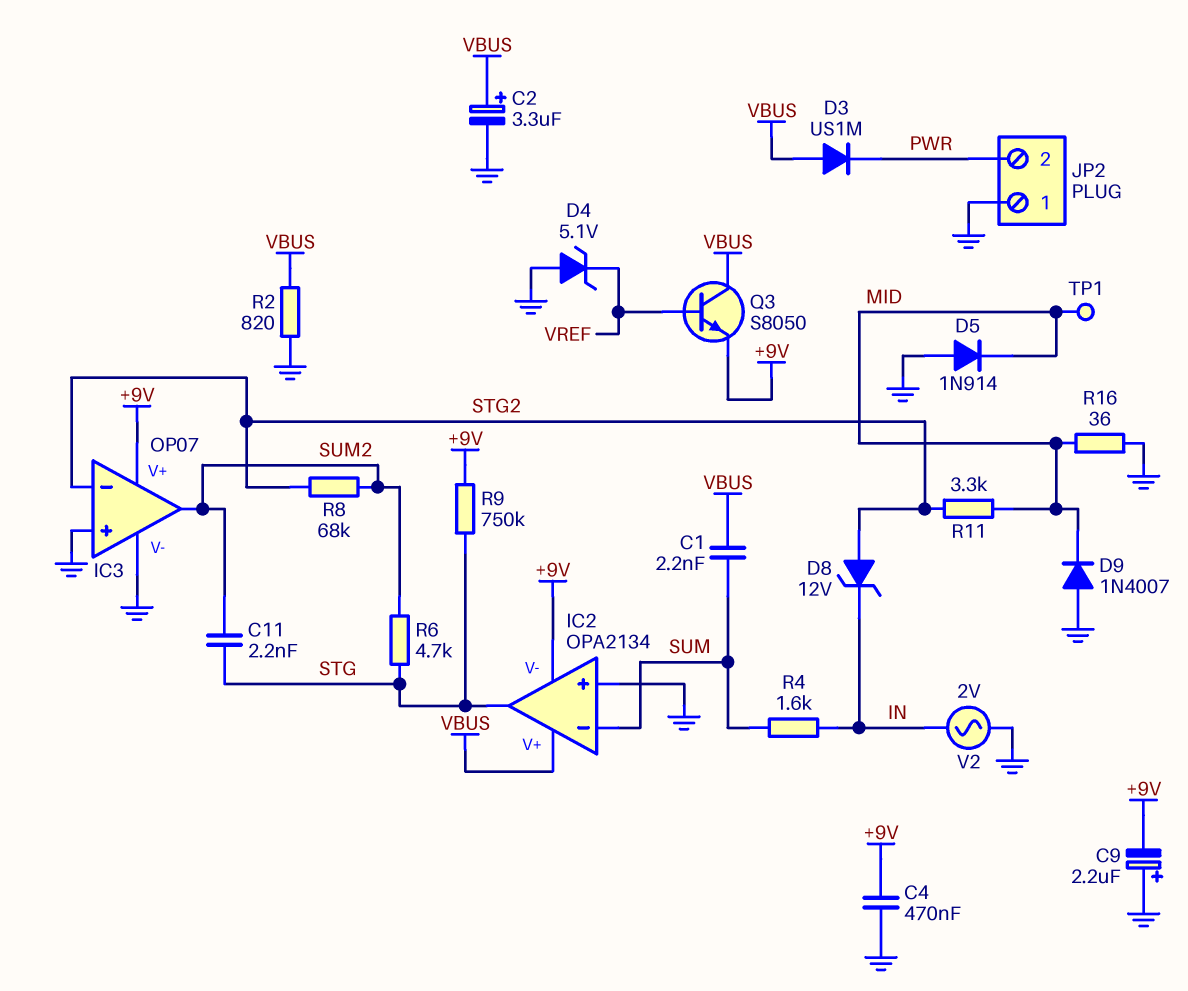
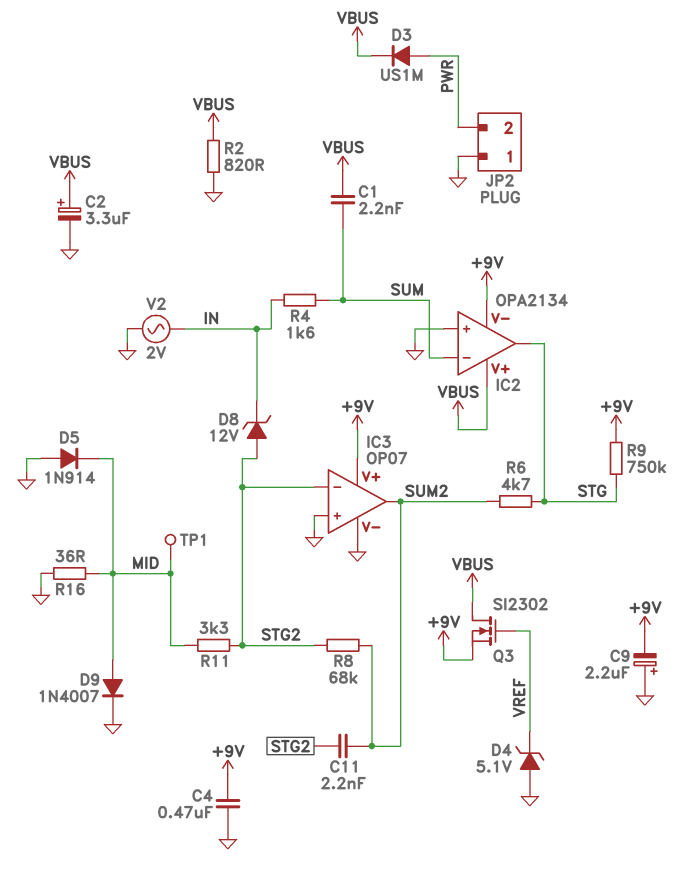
C11: 2.2nF (STG, SUM2) -> 2.2nF (STG2, SUM2)
D3: diode US1M (A VBUS, K PWR) -> diode US1M (A PWR, K VBUS)
D9: diode 1N4007 (A GND, K MID) -> diode 1N4007 (A MID, K GND)
Q3: NPN S8050 (B VREF, C VBUS, E +9V) -> NMOS SI2302 (G VREF, D VBUS, S +9V)

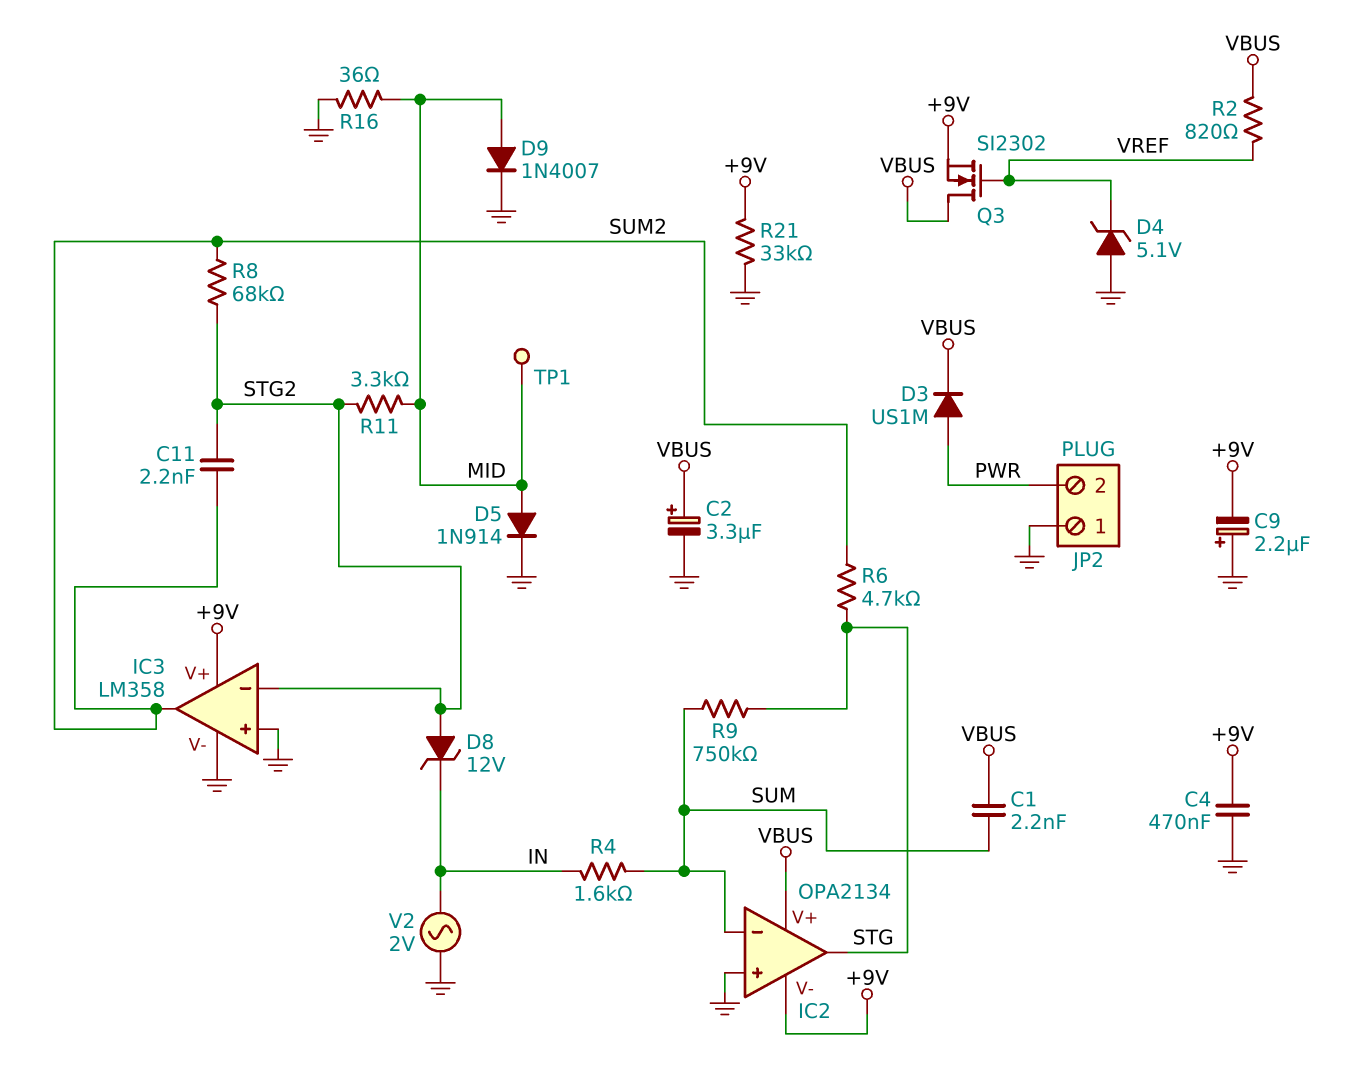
D5: diode 1N914 (A GND, K MID) -> diode 1N914 (A MID, K GND)
IC3: OP07 -> LM358
R2: 820 (GND, VBUS) -> 820 (VBUS, VREF)
R9: 750k (+9V, STG) -> 750k (STG, SUM)
R21: none -> 33k (+9V, GND)

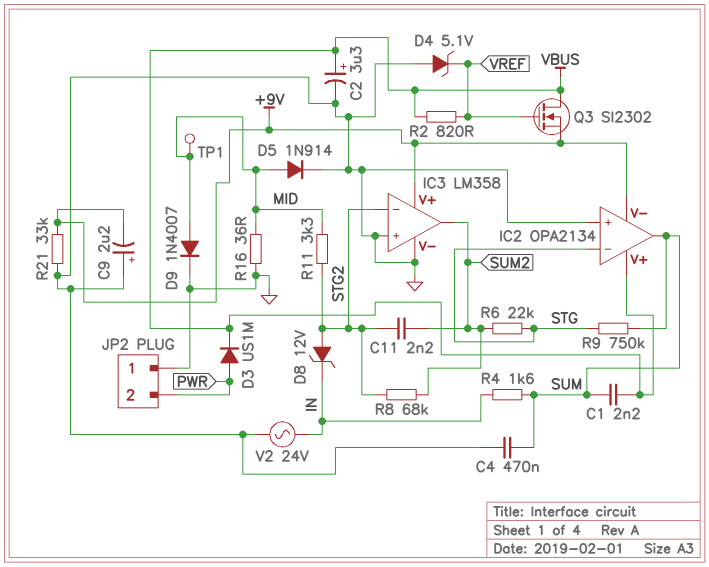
C4: 470nF (+9V, GND) -> 470nF (GND, SUM)
IC2 pin in-: SUM -> STG
IC2 pin out: STG -> SUM
R6: 4.7k (STG, SUM2) -> 22k (STG, SUM2)
V2: AC 2V (GND, IN) -> AC 24V (GND, IN)

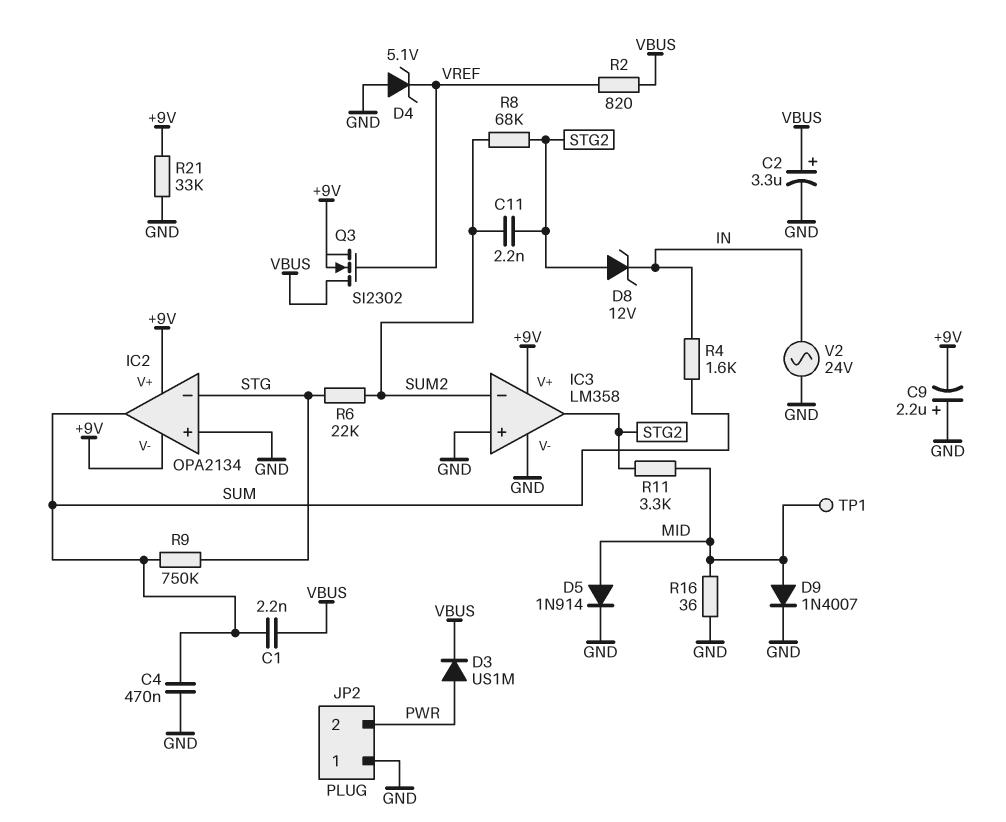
IC2 pin V+: VBUS -> +9V
IC3 pin in-: STG2 -> SUM2
IC3 pin out: SUM2 -> STG2

